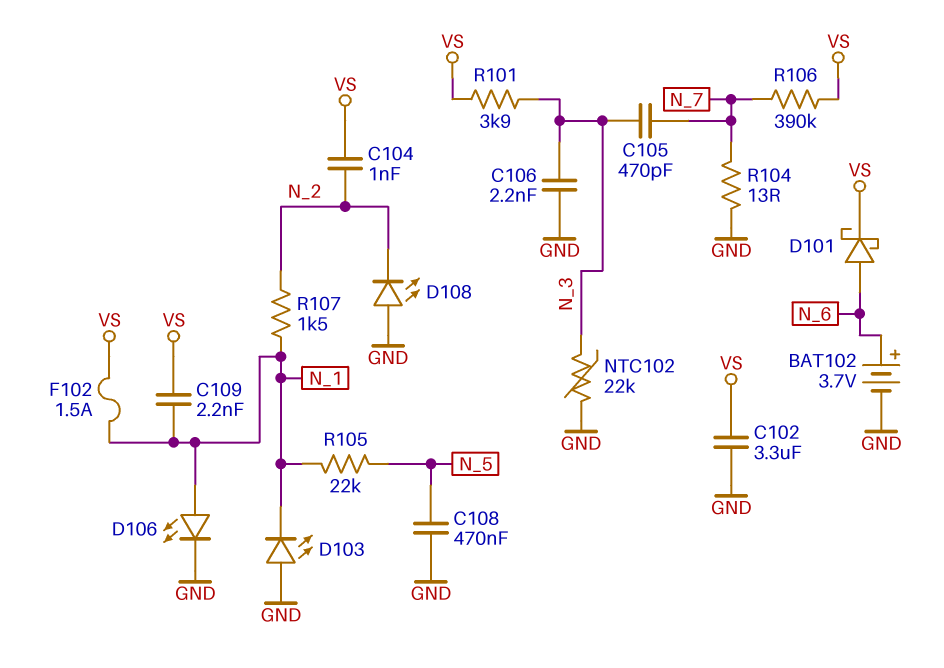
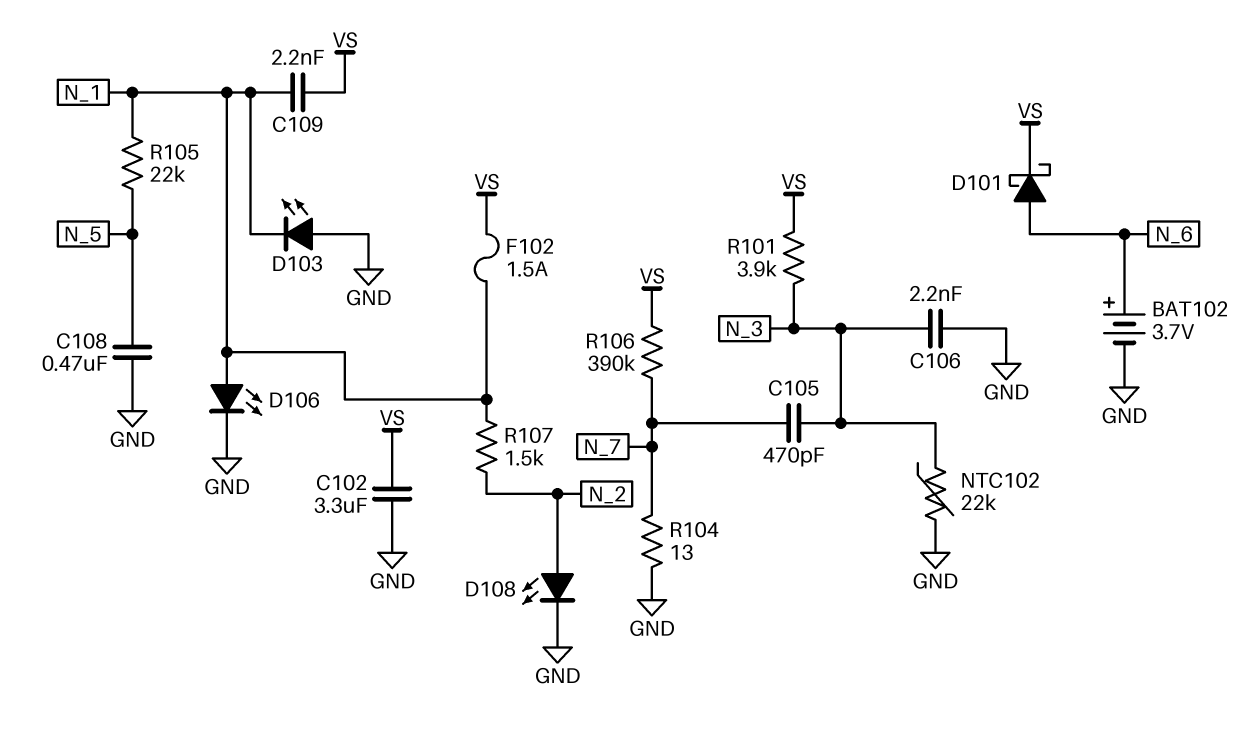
C104: 1nF (N_2, VS) -> none
D108: LED (A GND, K N_2) -> LED (A N_2, K GND)

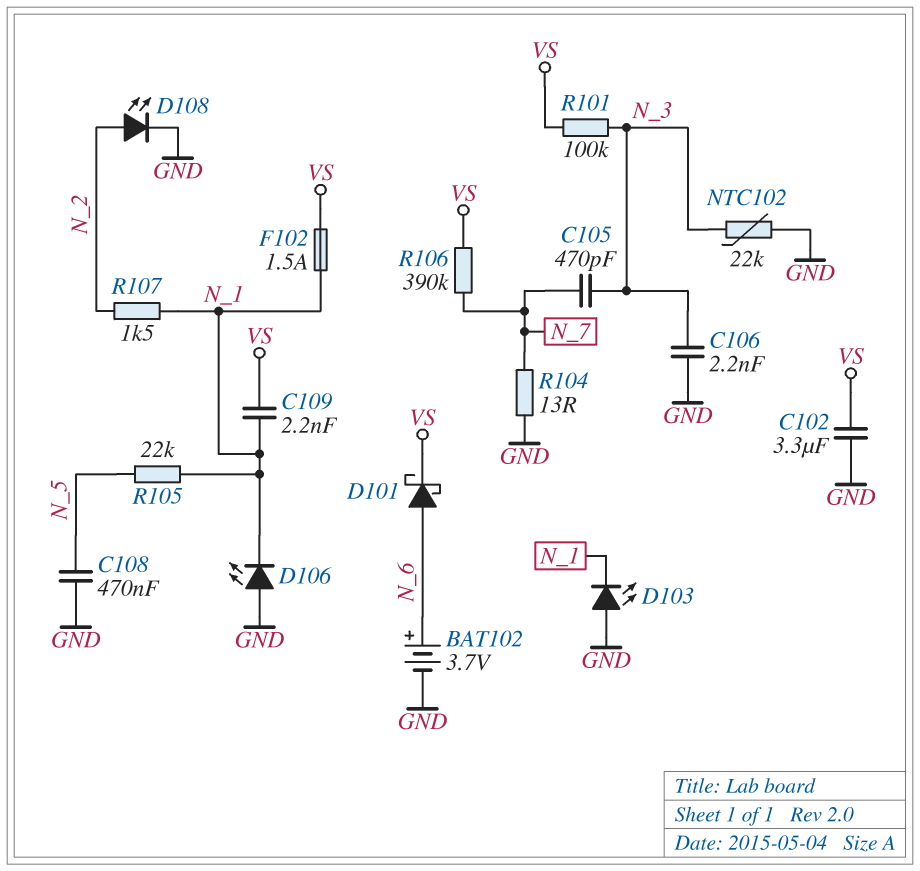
D106: LED (A N_1, K GND) -> LED (A GND, K N_1)
R101: 3.9k (N_3, VS) -> 100k (N_3, VS)

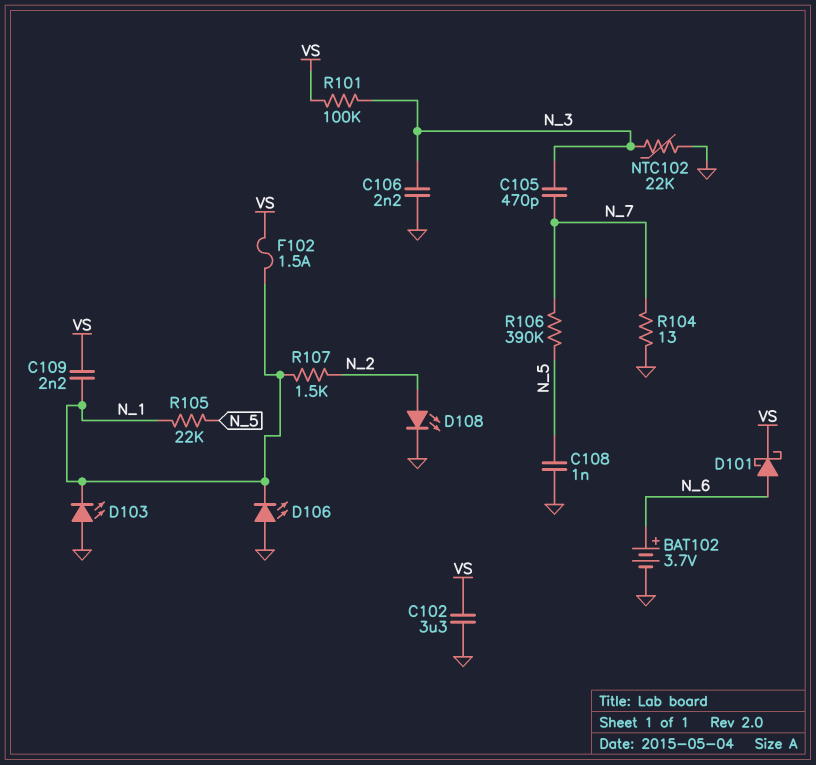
C108: 470nF (GND, N_5) -> 1nF (GND, N_5)
R106: 390k (N_7, VS) -> 390k (N_5, N_7)

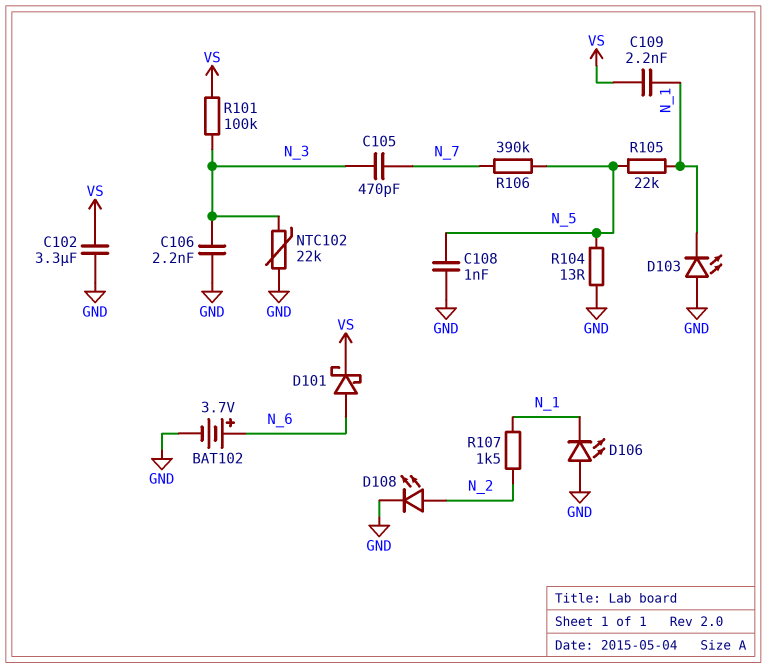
F102: 1.5A (N_1, VS) -> none
R104: 13 (GND, N_7) -> 13 (GND, N_5)

